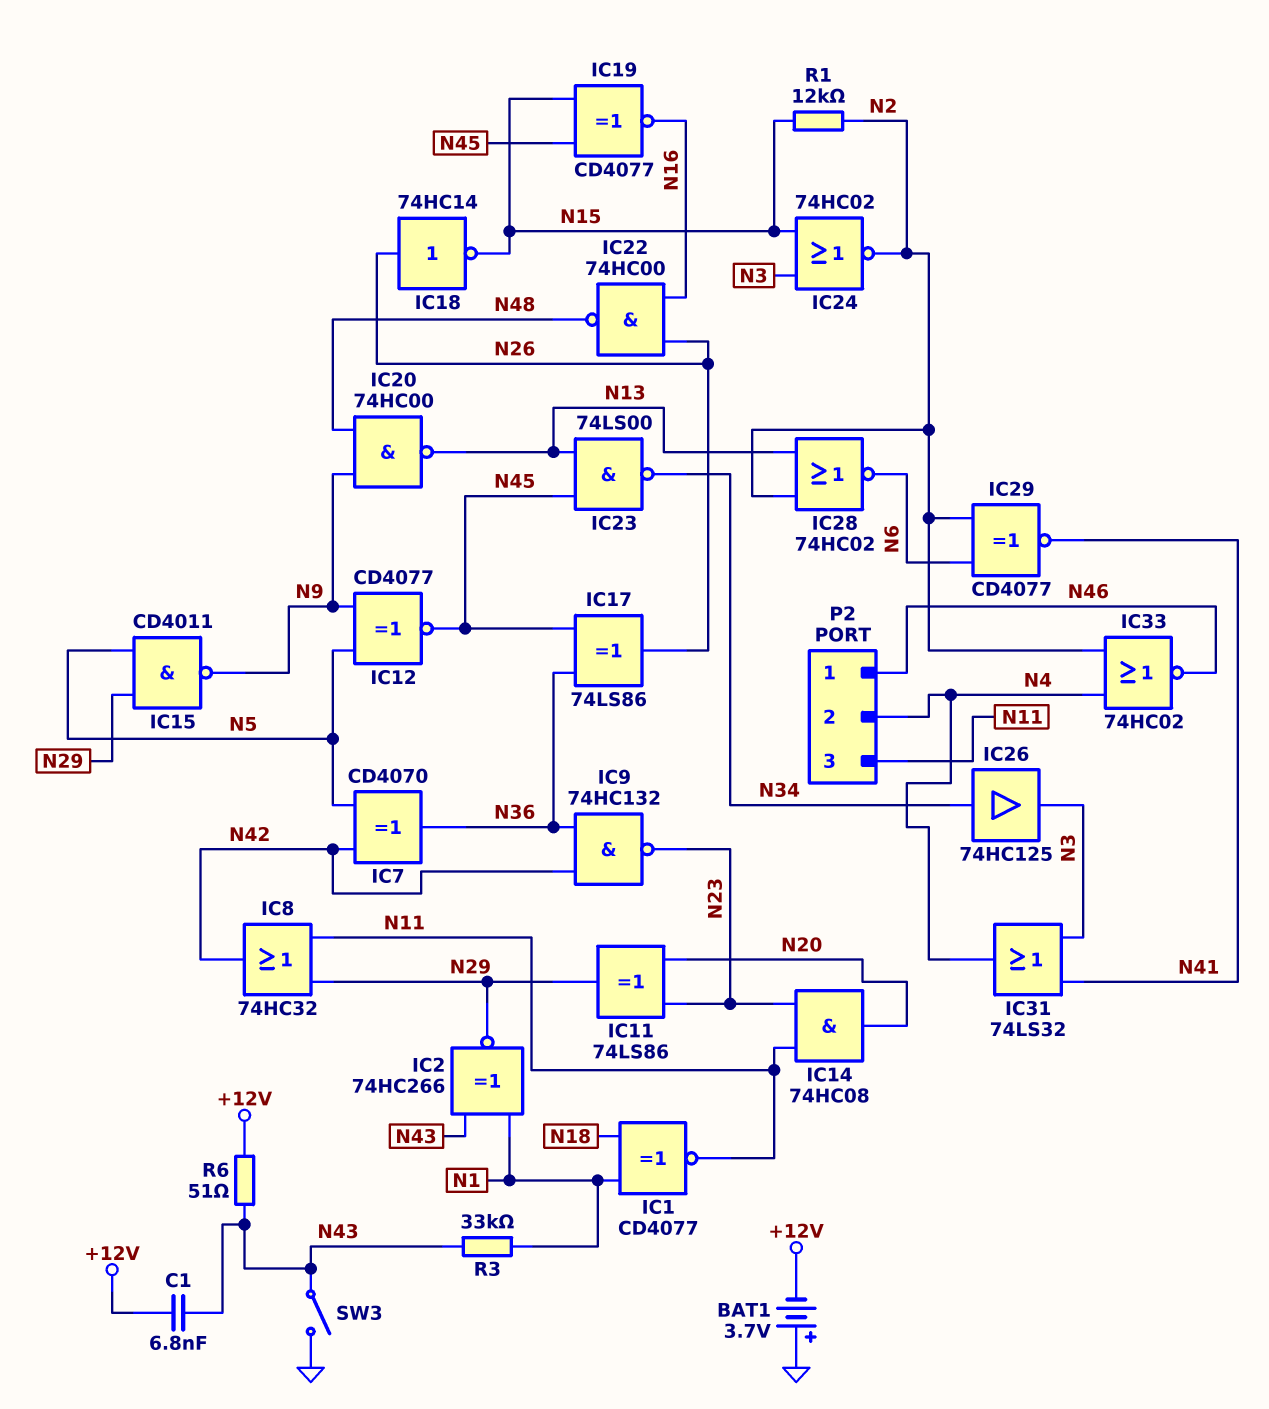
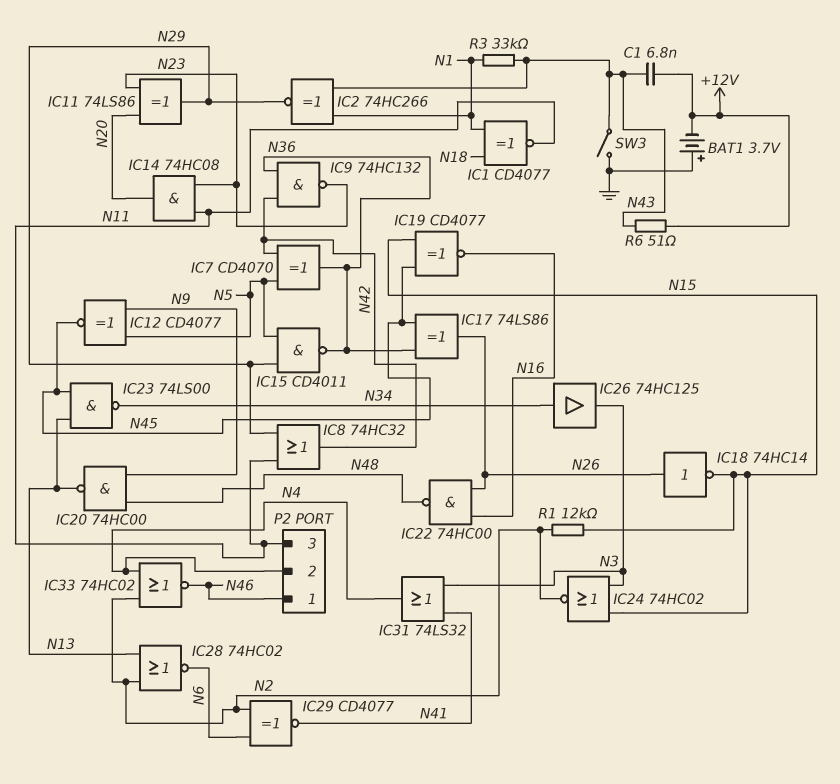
IC15: NAND CD4011 (in N5, in N29, out N9) -> NAND CD4011 (in N5, in N29, out N36)

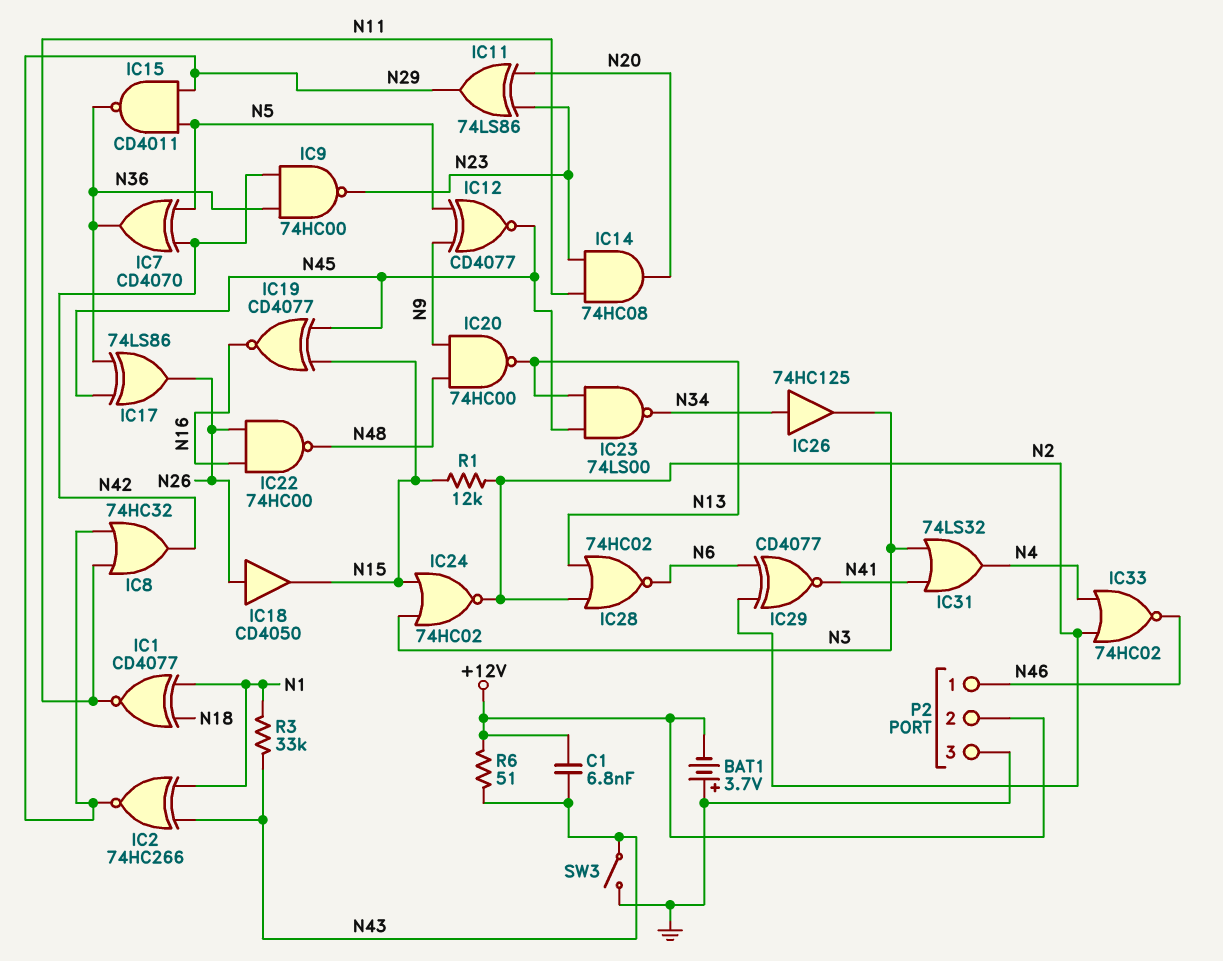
IC9: NAND 74HC132 (in N36, in N42, out N23) -> NAND 74HC00 (in N36, in N42, out N23)
IC18: NOT 74HC14 (in N26, out N15) -> buffer CD4050 (in N26, out N15)
P2 pin 2: N4 -> +12V
P2 pin 3: N11 -> GND

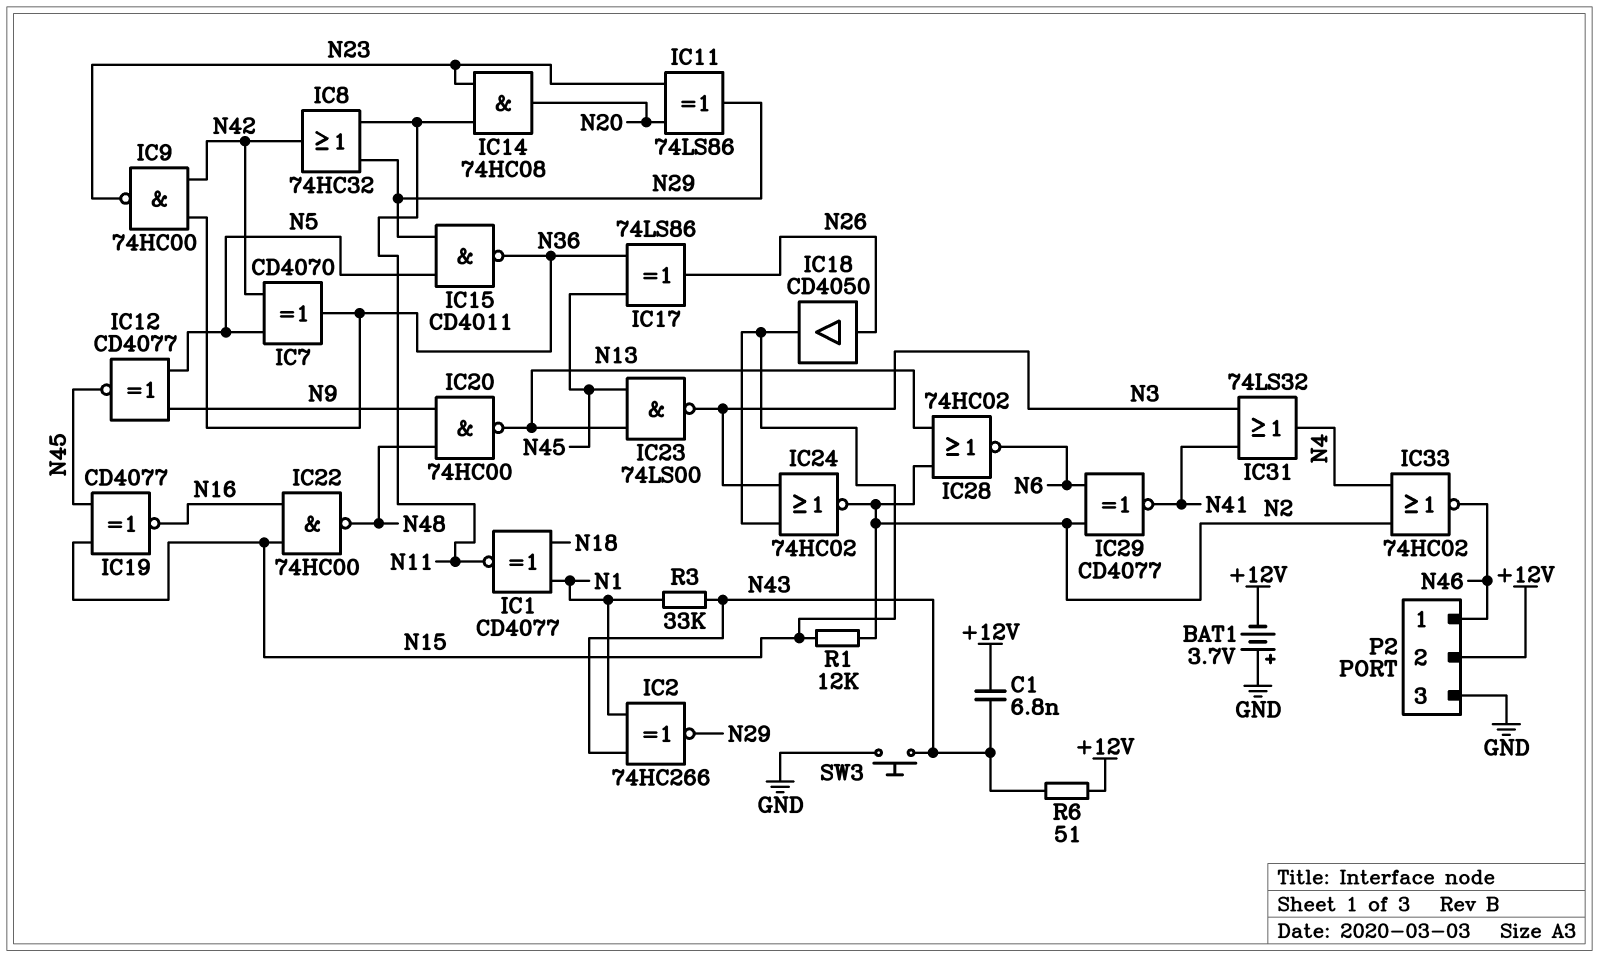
IC22: NAND 74HC00 (in N16, in N26, out N48) -> NAND 74HC00 (in N15, in N16, out N48)
IC23: NAND 74LS00 (in N13, in N45, out N34) -> NAND 74LS00 (in N13, in N45, out N3)
IC26: buffer 74HC125 (in N34, out N3) -> none
SW3: switch (GND, N43) -> button (GND, N43)

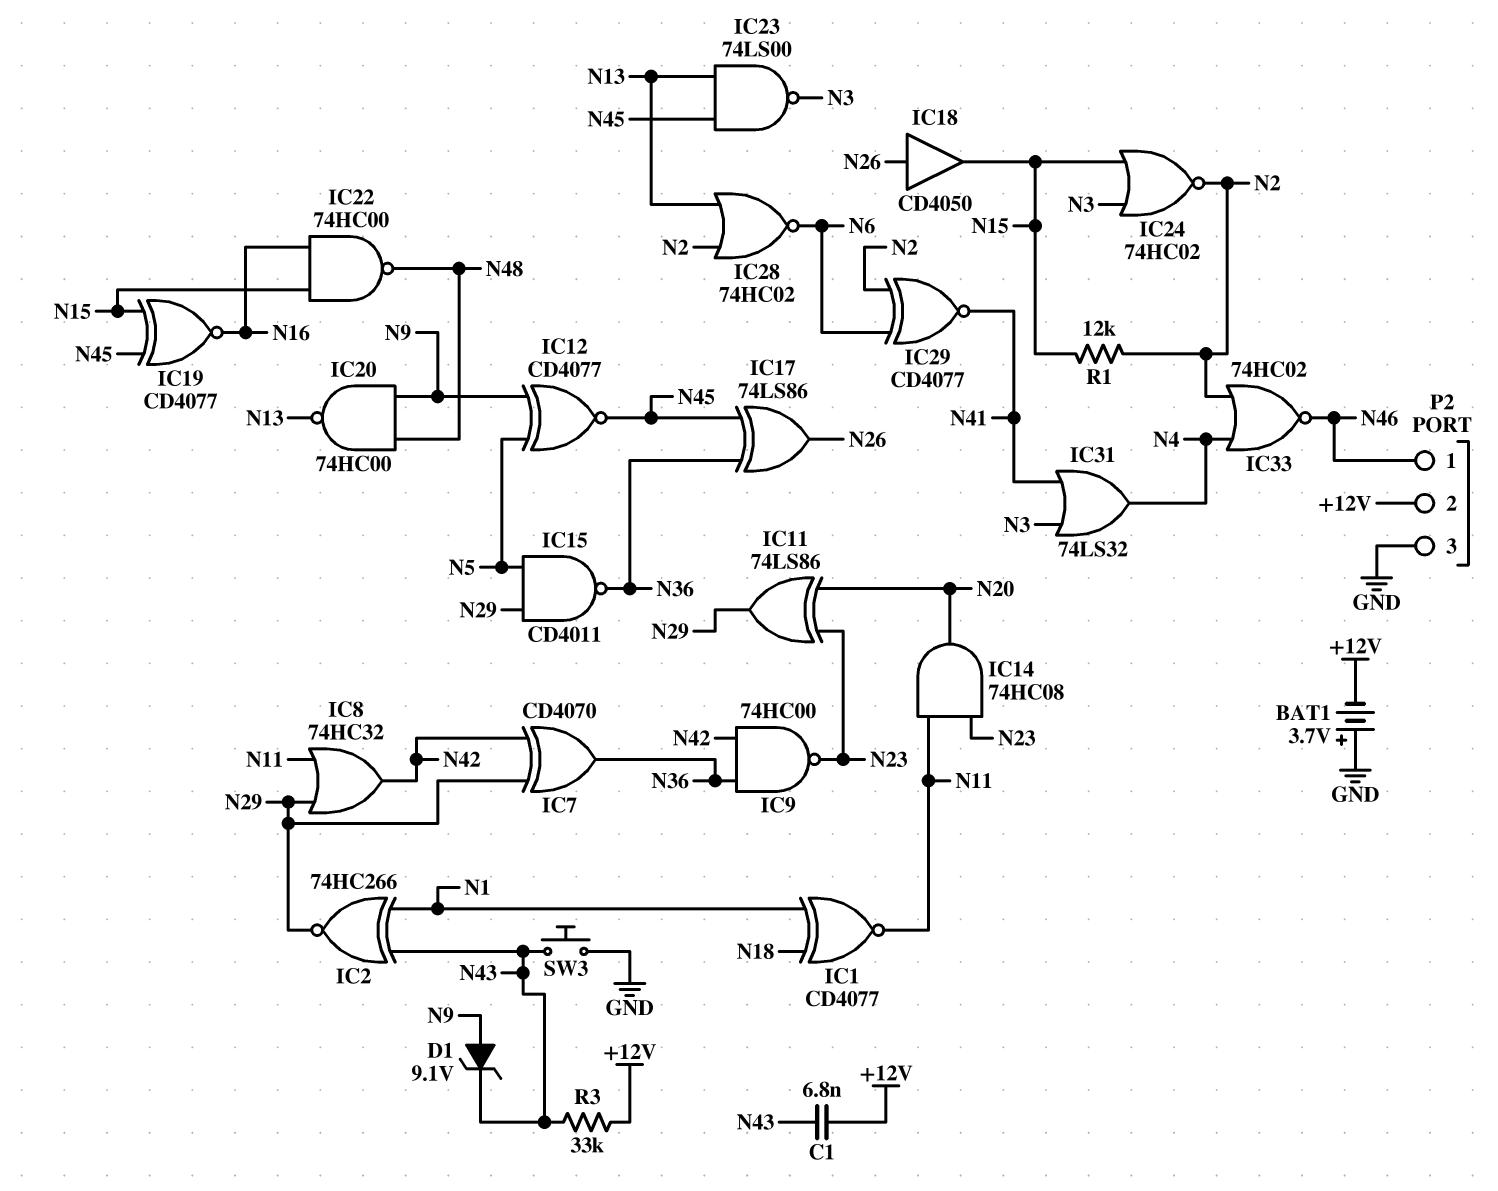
D1: none -> zener 9.1V (A N9, K N43)
IC7: XOR CD4070 (in N5, in N42, out N36) -> XOR CD4070 (in N29, in N42, out N36)
R3: 33k (N1, N43) -> 33k (+12V, N43)
R6: 51 (+12V, N43) -> none

